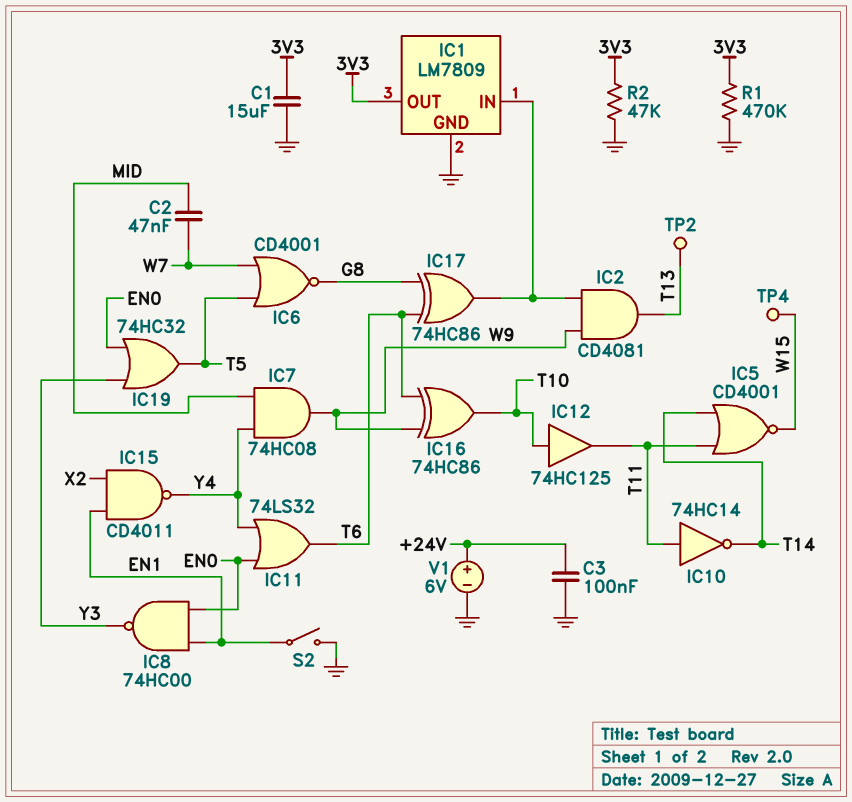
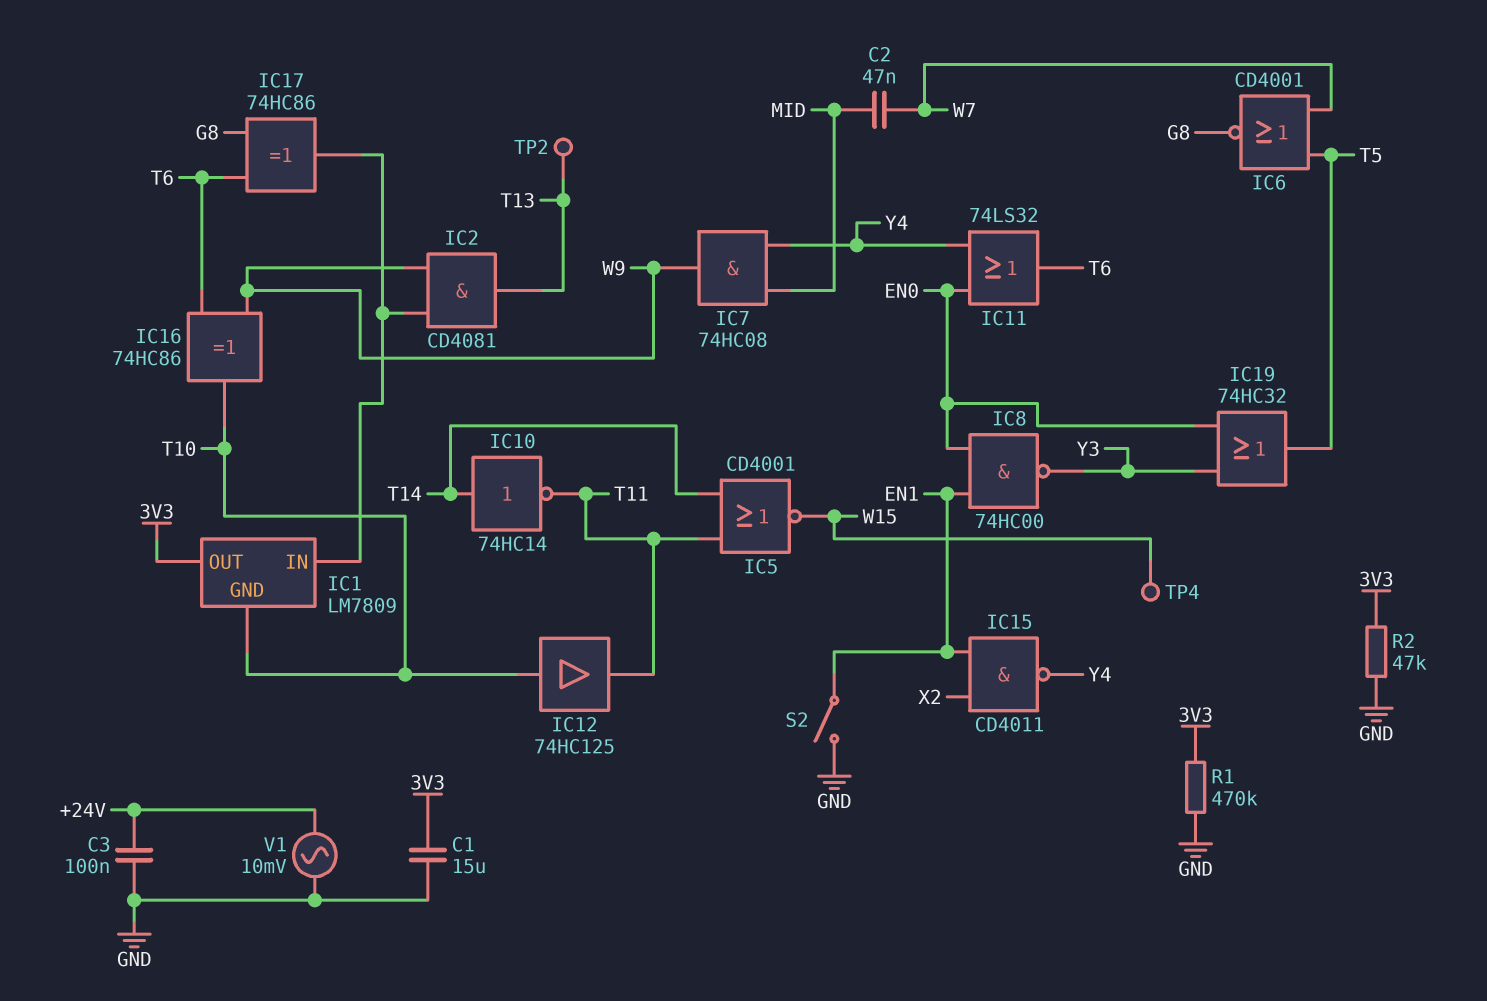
IC1 pin GND: GND -> T10
IC10: NOT 74HC14 (in T11, out T14) -> NOT 74HC14 (in T14, out T11)
V1: 6V (plus +24V, minus GND) -> AC 10mV (+24V, GND)

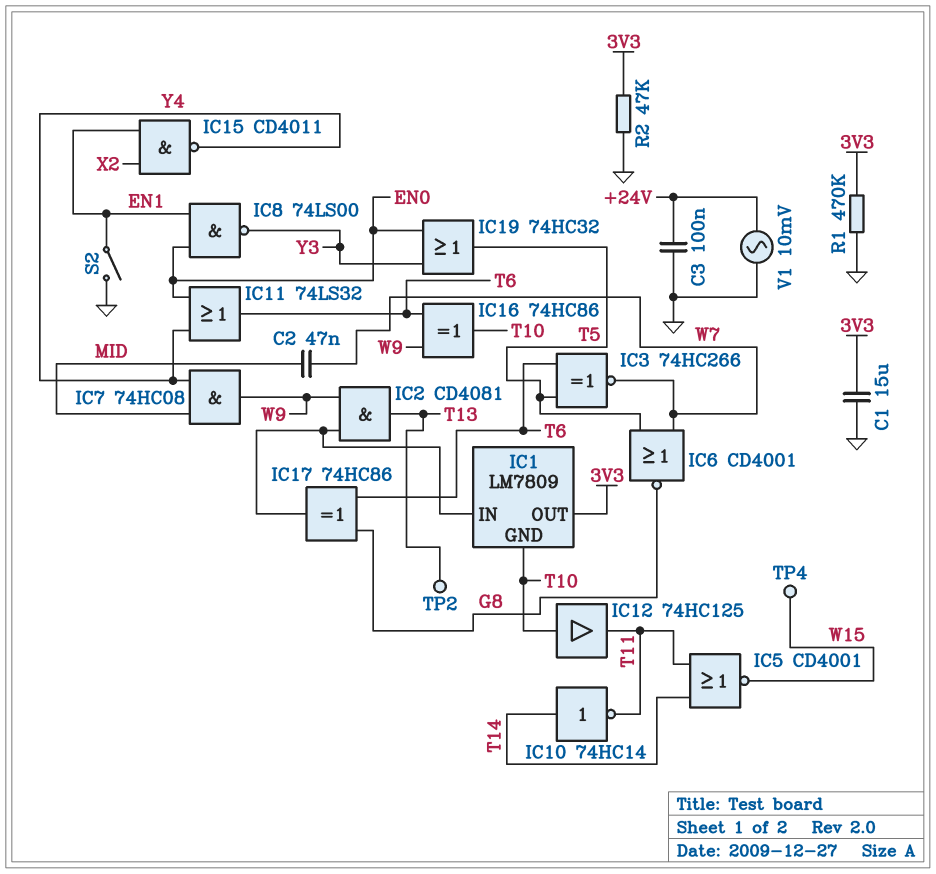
IC3: none -> XNOR 74HC266 (in T5, in T6, out W7)
IC8: NAND 74HC00 (in EN0, in EN1, out Y3) -> NAND 74LS00 (in EN0, in EN1, out Y3)

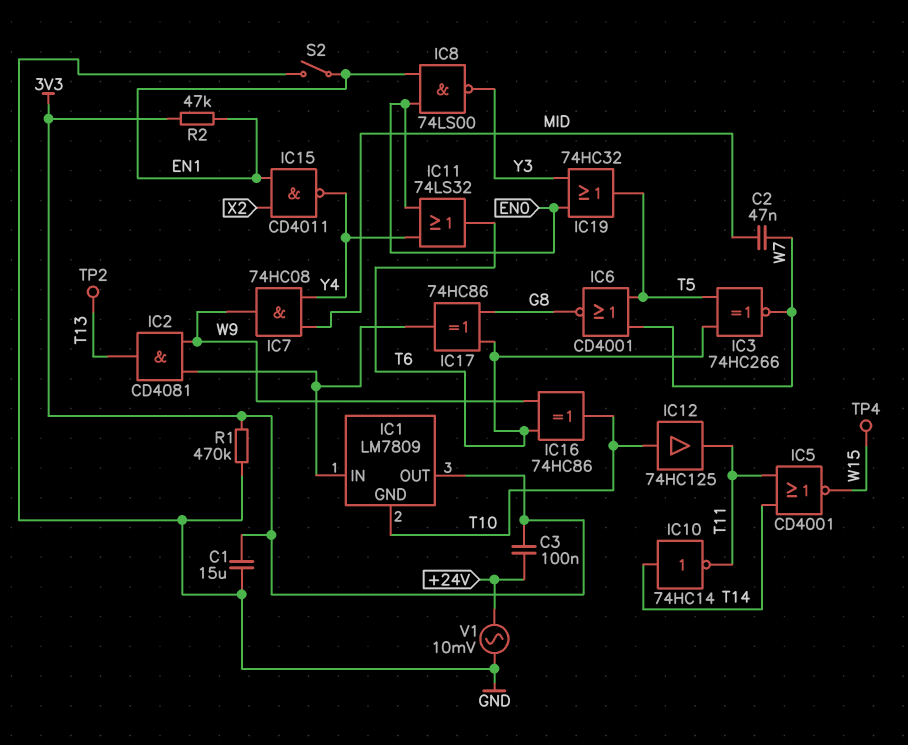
C3: 100nF (+24V, GND) -> 100nF (+24V, 3V3)
R2: 47k (3V3, GND) -> 47k (3V3, EN1)

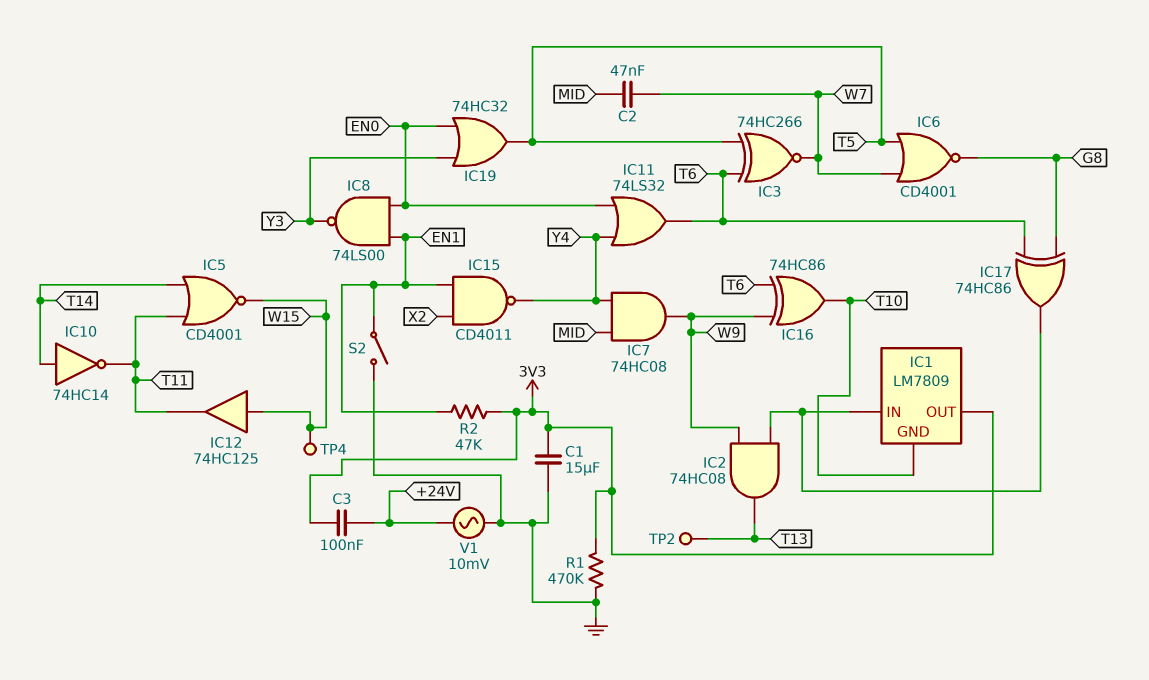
IC2: AND CD4081 (in IC1/IN, in W9, out T13) -> AND 74HC08 (in IC1/IN, in W9, out T13)
IC12: buffer 74HC125 (in T10, out T11) -> buffer 74HC125 (in W15, out T11)

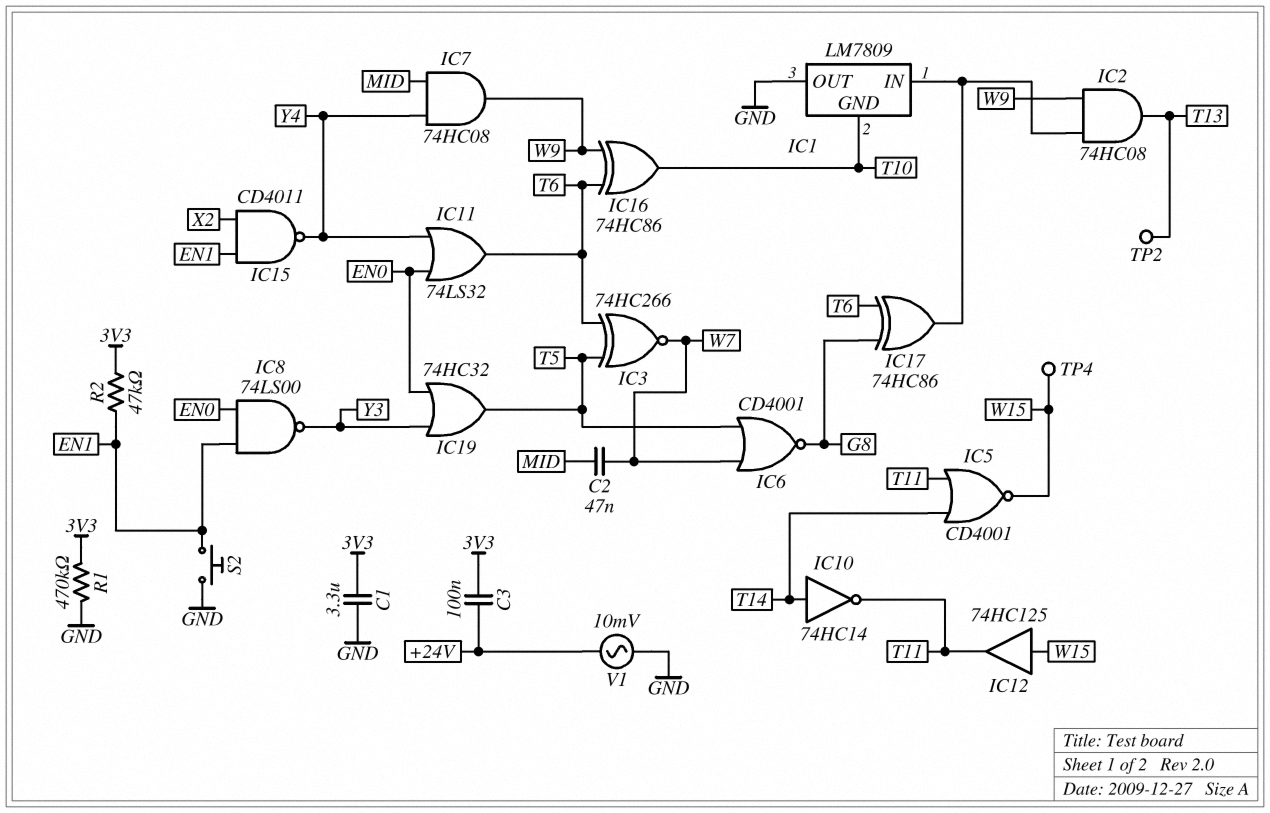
C1: 15uF (3V3, GND) -> 3.3uF (3V3, GND)
IC1 pin OUT: 3V3 -> GND
S2: switch (EN1, GND) -> button (EN1, GND)

